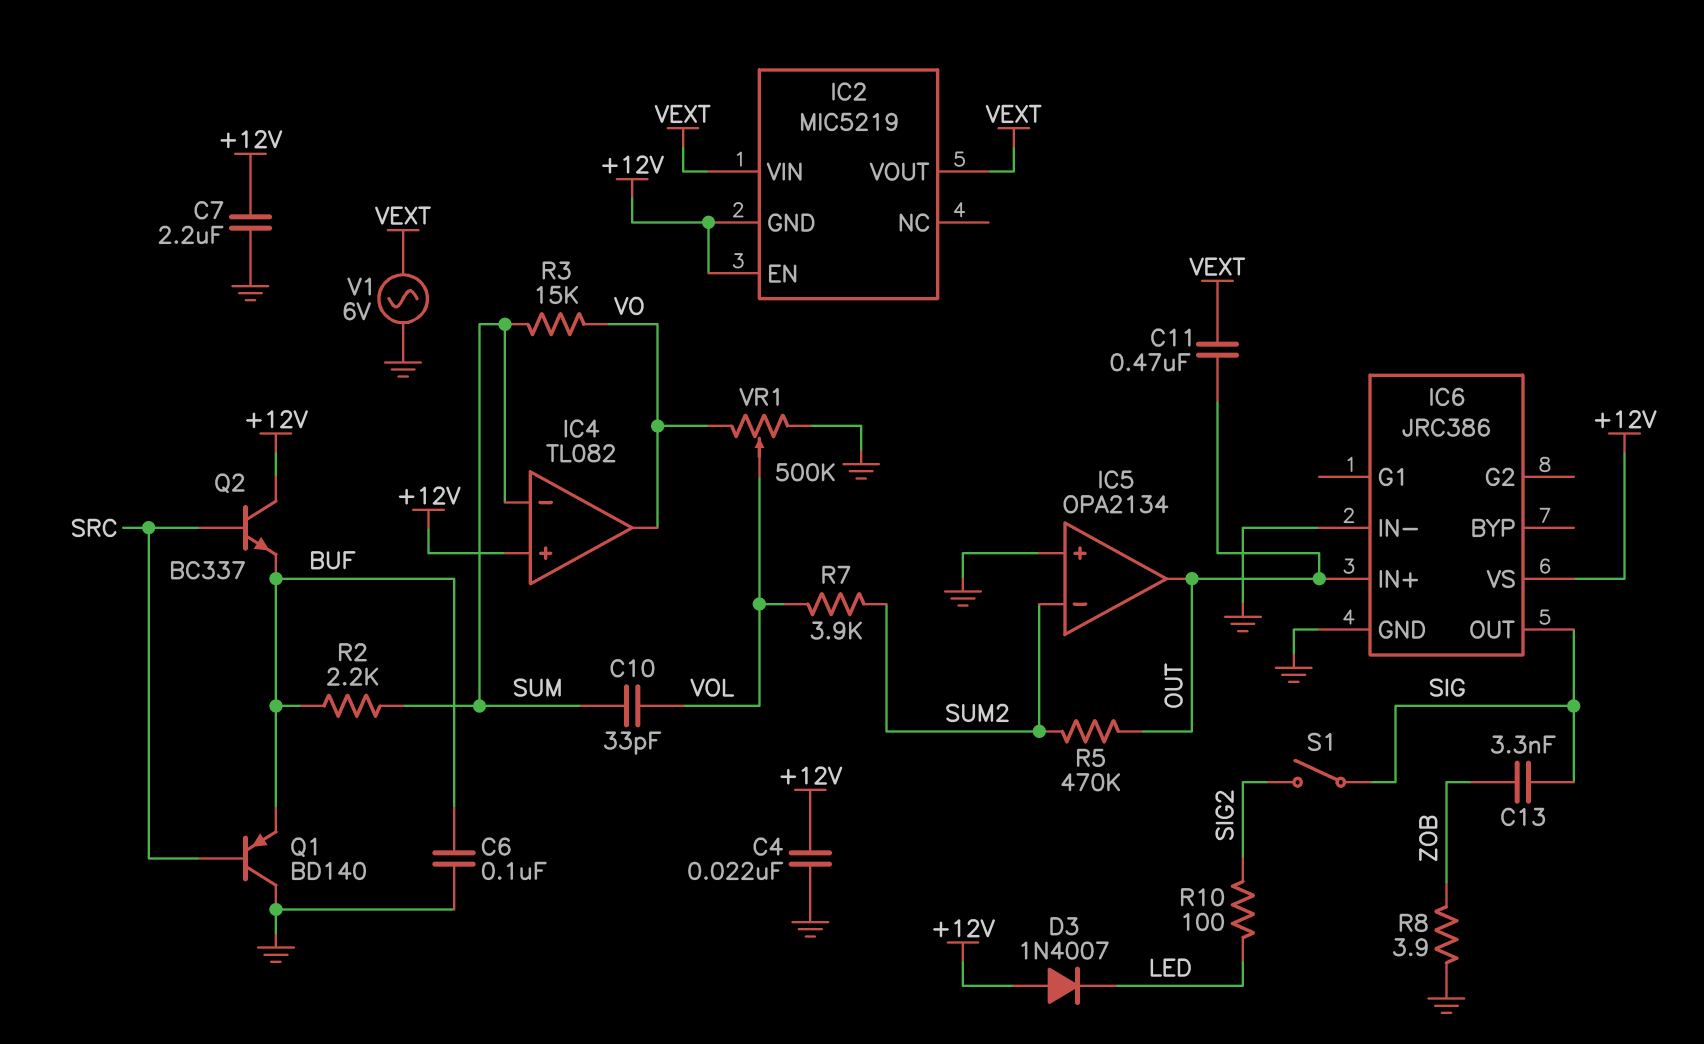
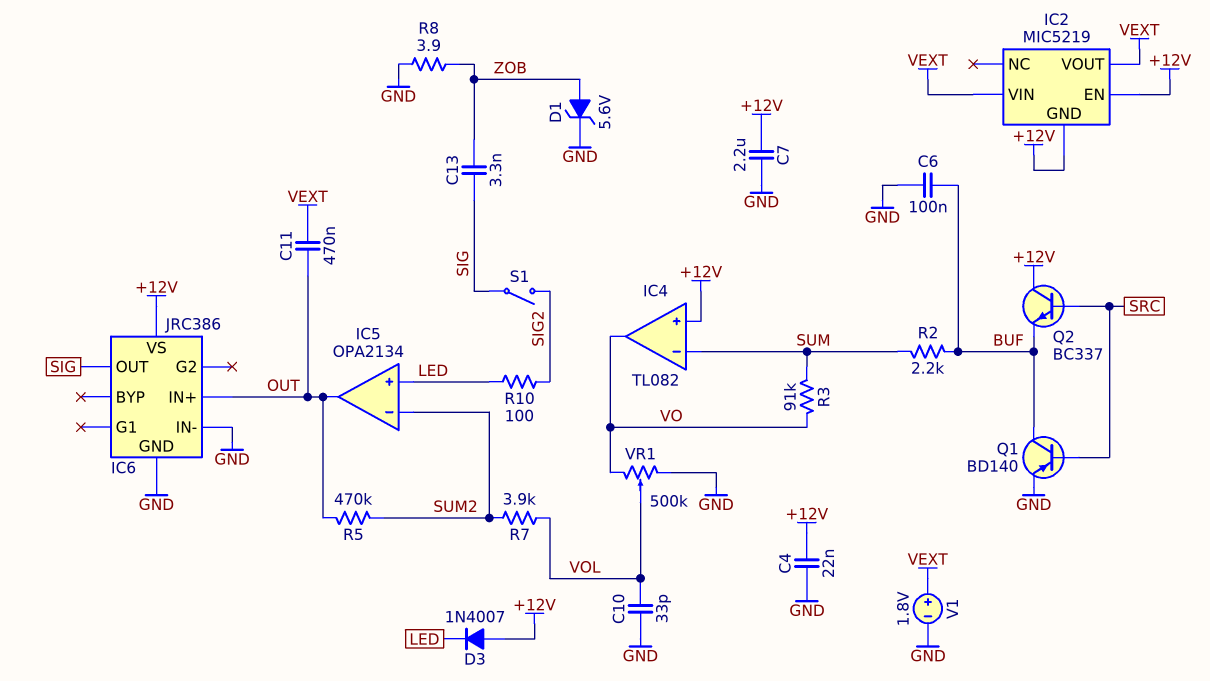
C10: 33pF (SUM, VOL) -> 33pF (GND, VOL)
D1: none -> zener 5.6V (A ZOB, K GND)
IC5 pin in+: GND -> LED
Q1: PNP BD140 (B SRC, C GND, E BUF) -> PNP BD140 (B SRC, C BUF, E GND)
R3: 15k (SUM, VO) -> 91k (SUM, VO)
V1: AC 6V (GND, VEXT) -> 1.8V (plus VEXT, minus GND)

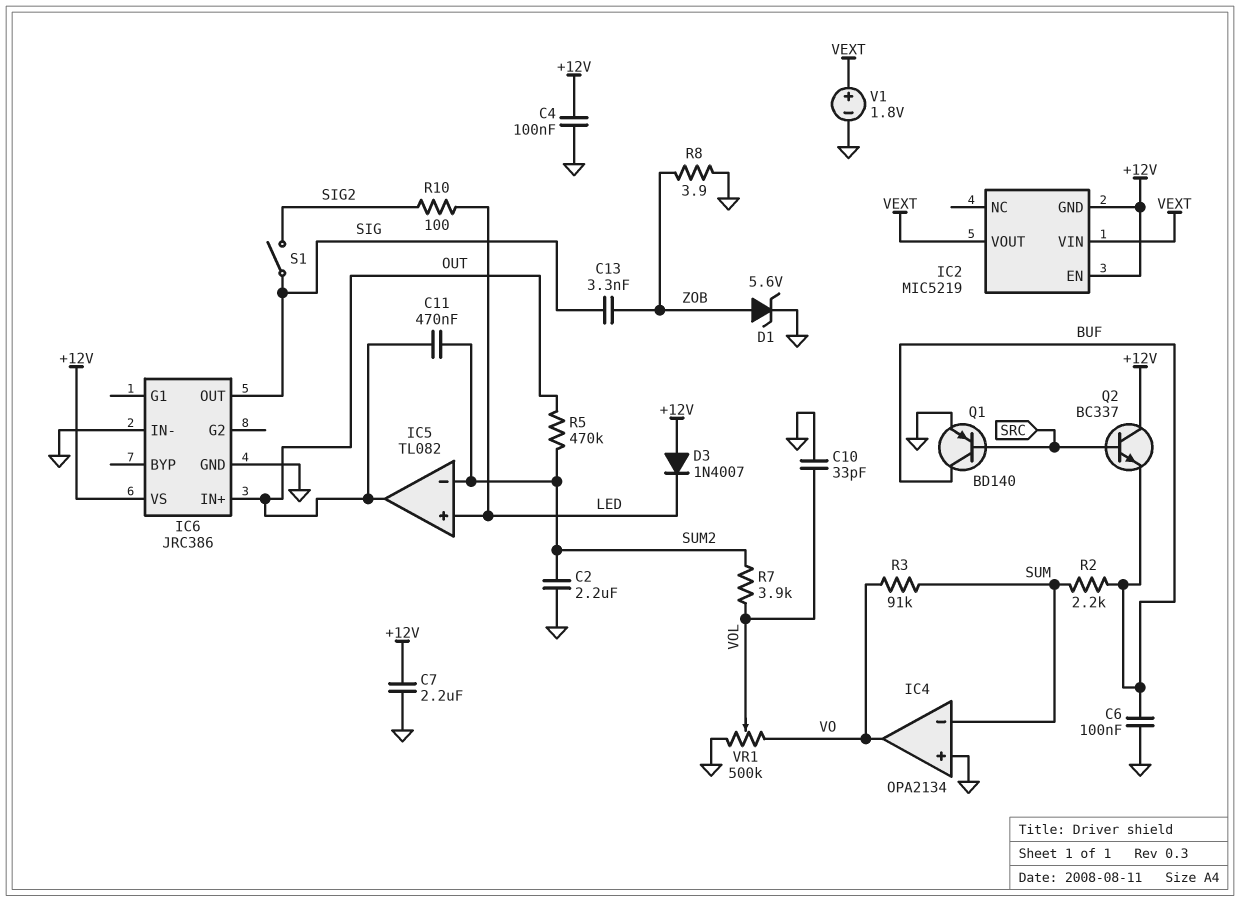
C2: none -> 2.2uF (GND, SUM2)
C4: 22nF (+12V, GND) -> 100nF (+12V, GND)
C11: 470nF (OUT, VEXT) -> 470nF (OUT, SUM2)
IC4: TL082 -> OPA2134
IC4 pin in+: +12V -> GND
IC5: OPA2134 -> TL082

